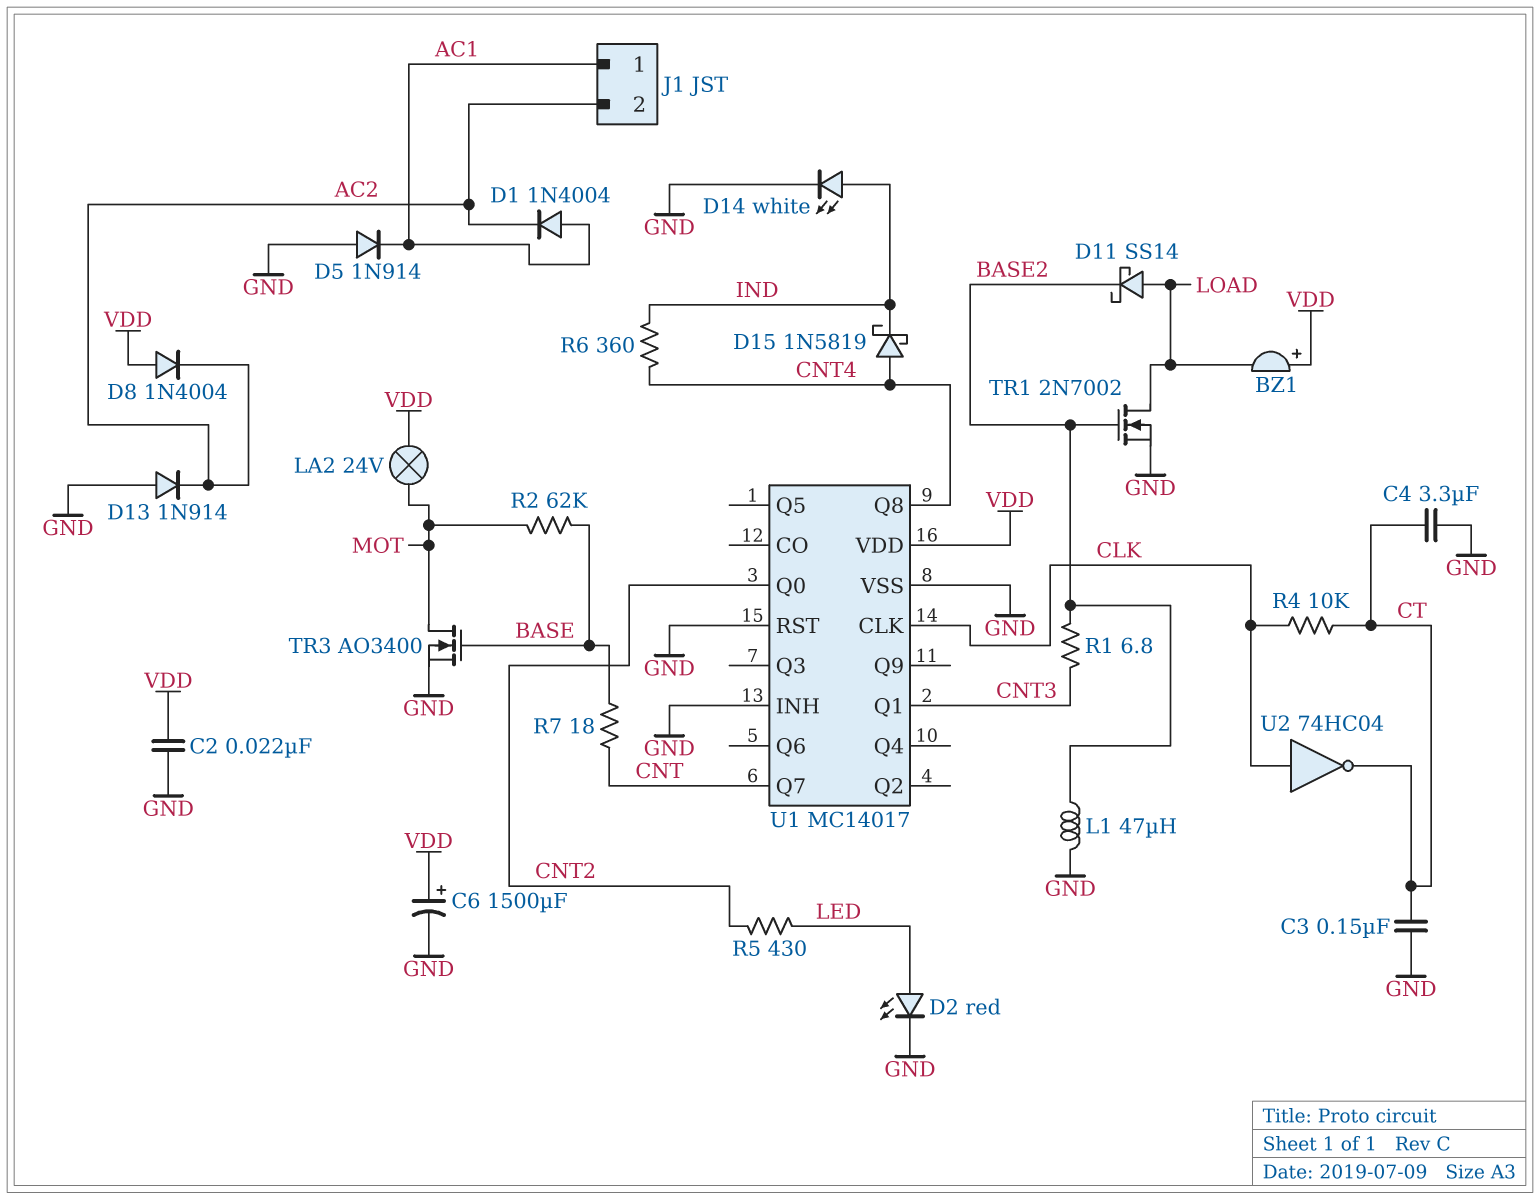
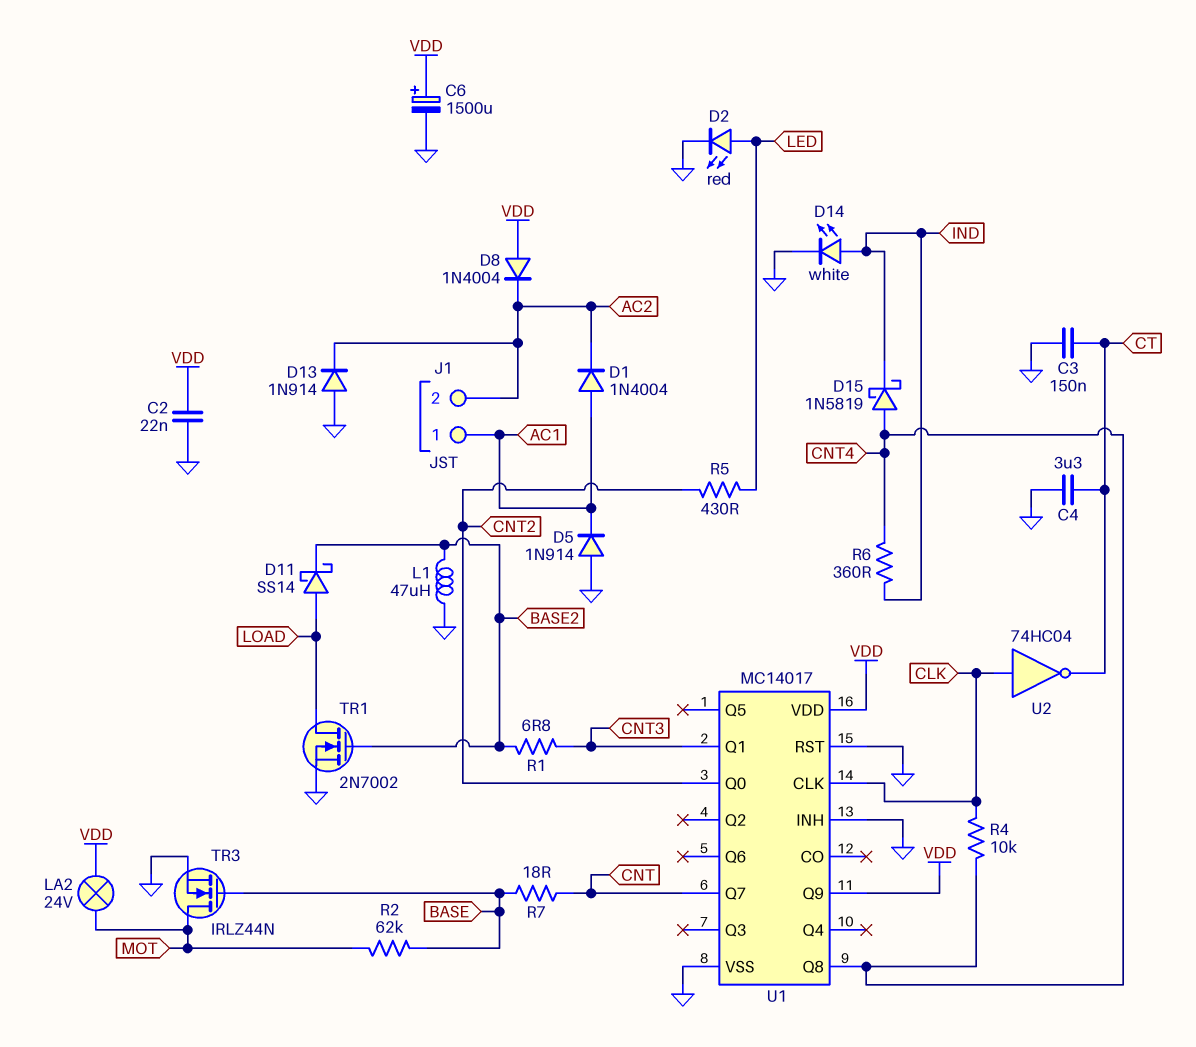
BZ1: buzzer (plus VDD, minus LOAD) -> none
R4: 10k (CLK, CT) -> 10k (CLK, CNT4)
TR3: NMOS AO3400 (G BASE, D MOT, S GND) -> NMOS IRLZ44N (G BASE, D MOT, S GND)
U1 pin Q9: none -> VDD

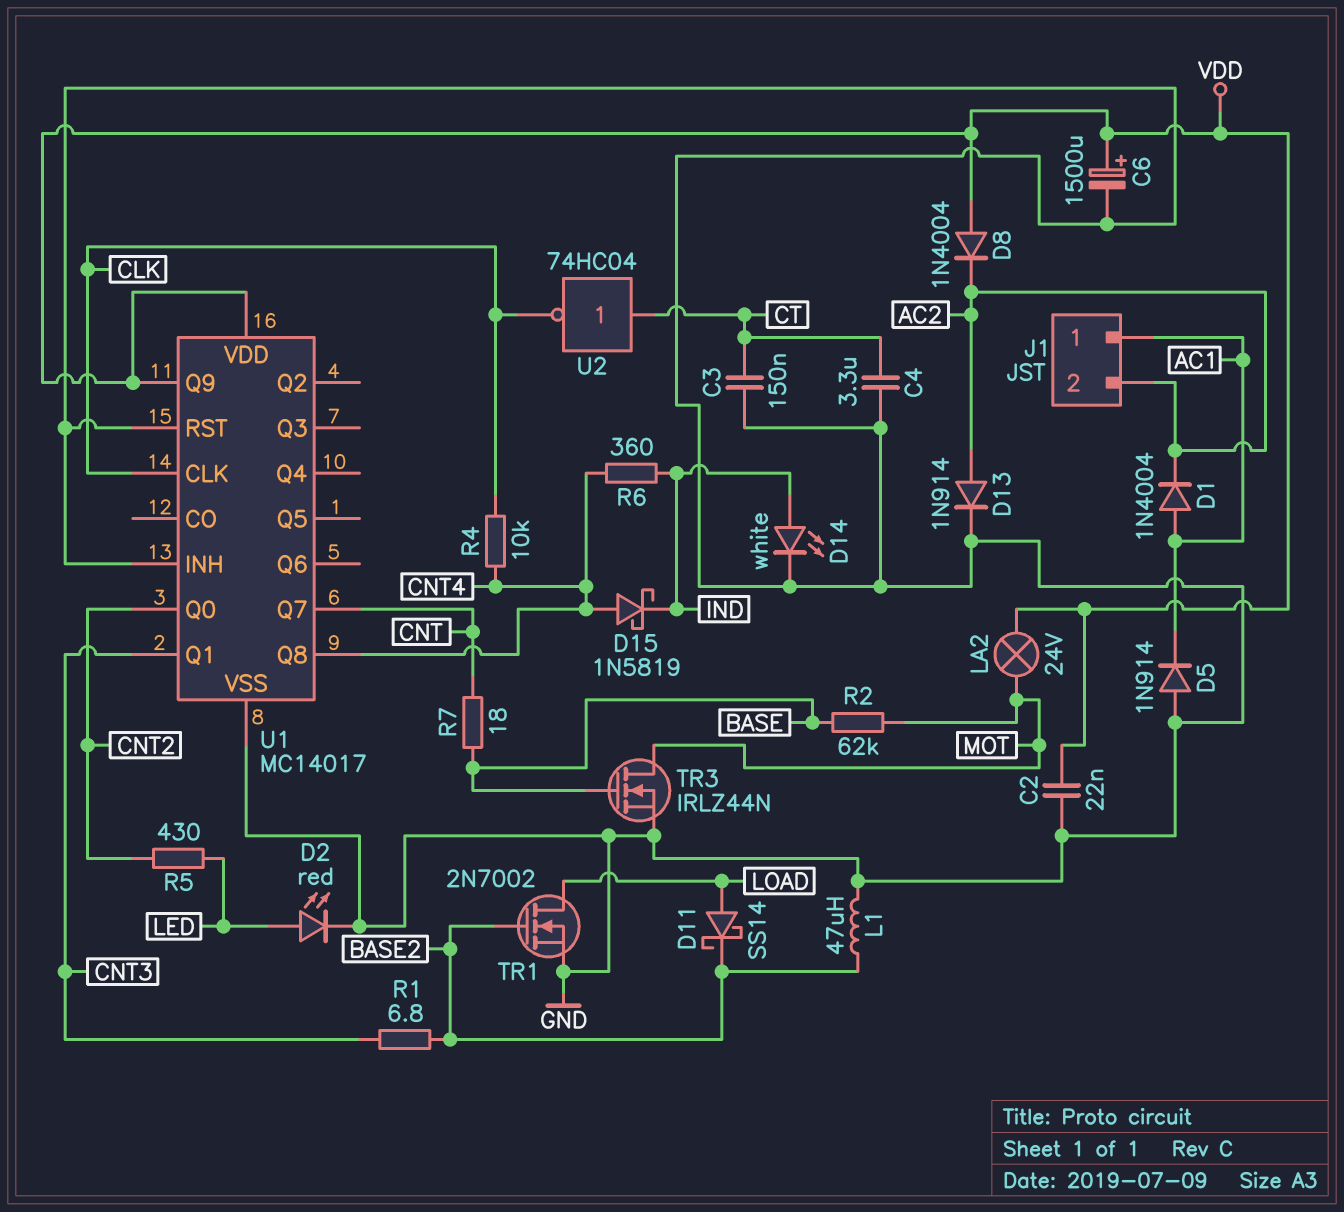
D13: diode 1N914 (A GND, K AC2) -> diode 1N914 (A AC2, K GND)
U2: NOT 74HC04 (in CLK, out CT) -> NOT 74HC04 (in CT, out CLK)

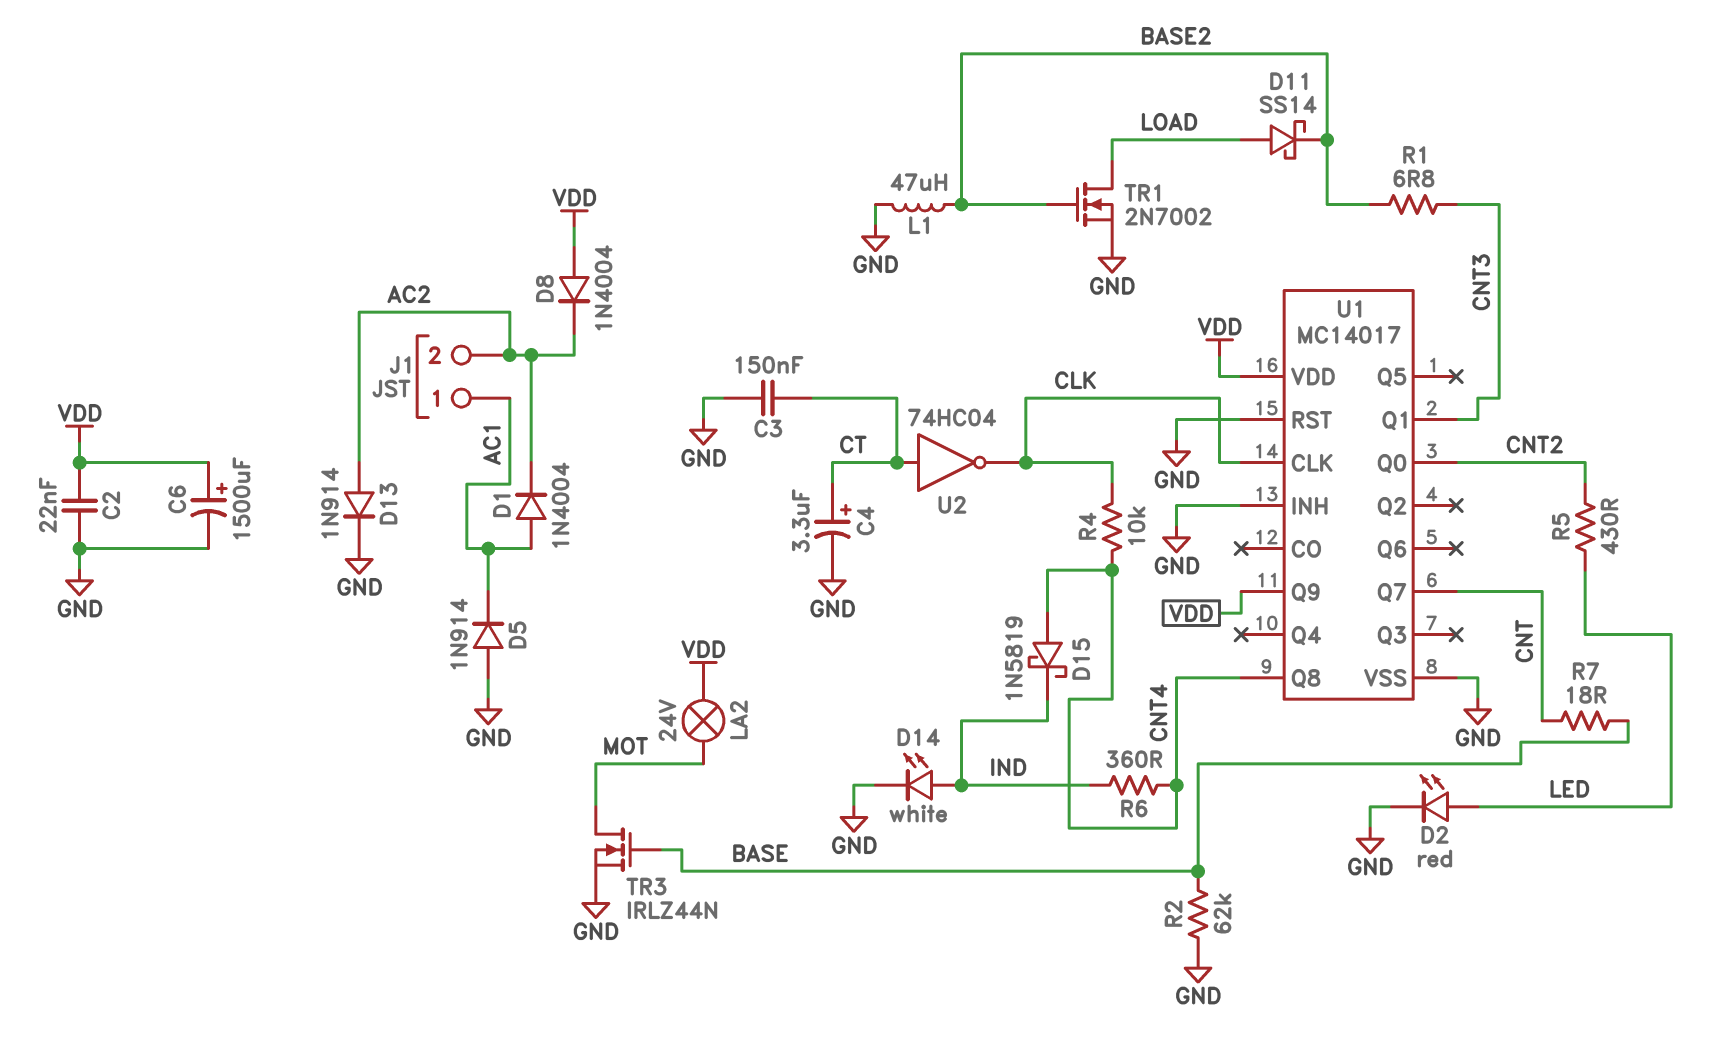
C4: 3.3uF (CT, GND) -> 3.3uF (plus CT, minus GND)
R2: 62k (BASE, MOT) -> 62k (BASE, GND)

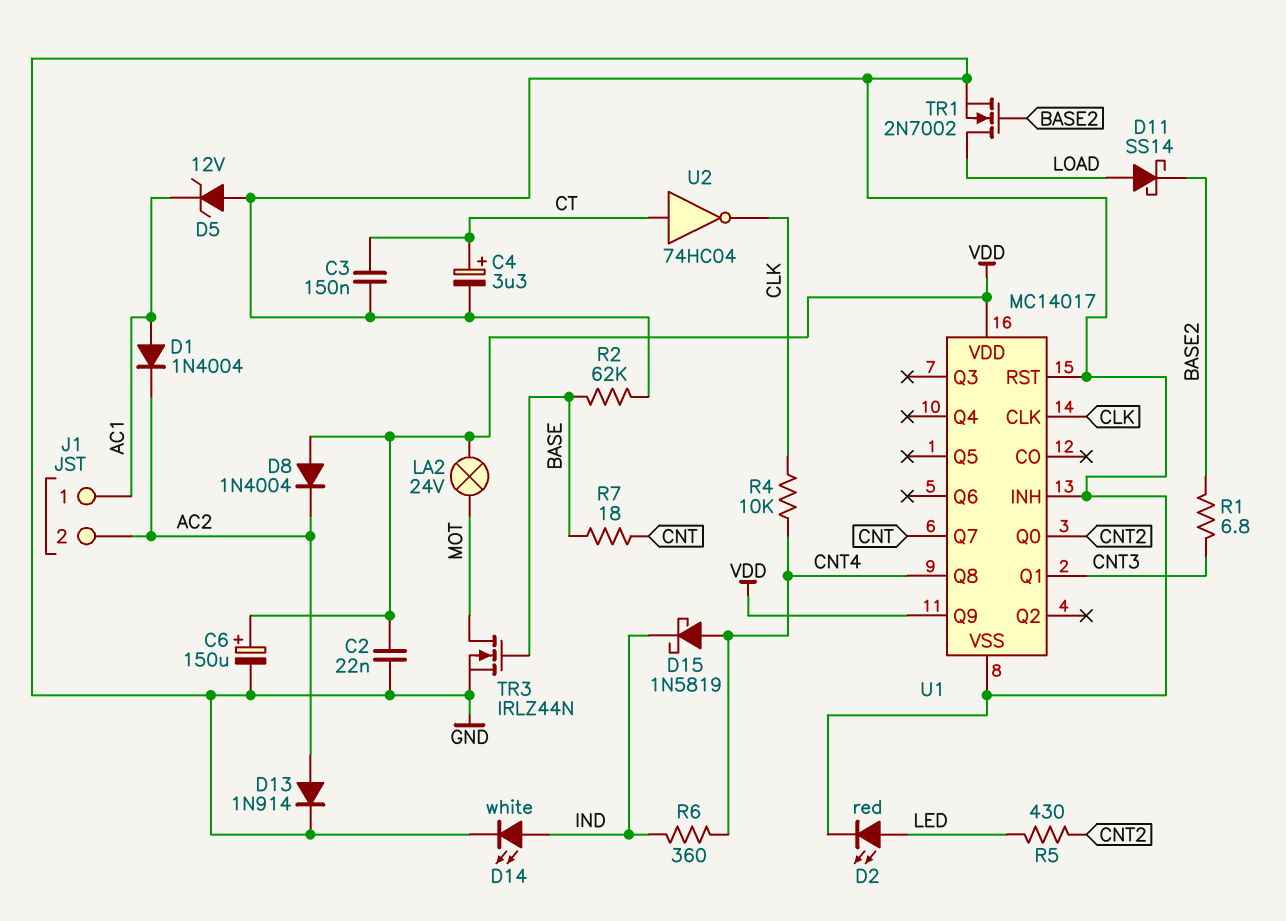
C6: 1500uF (plus VDD, minus GND) -> 150uF (plus VDD, minus GND)
D5: diode 1N914 (A GND, K AC1) -> zener 12V (A GND, K AC1)
L1: 47uH (BASE2, GND) -> none

